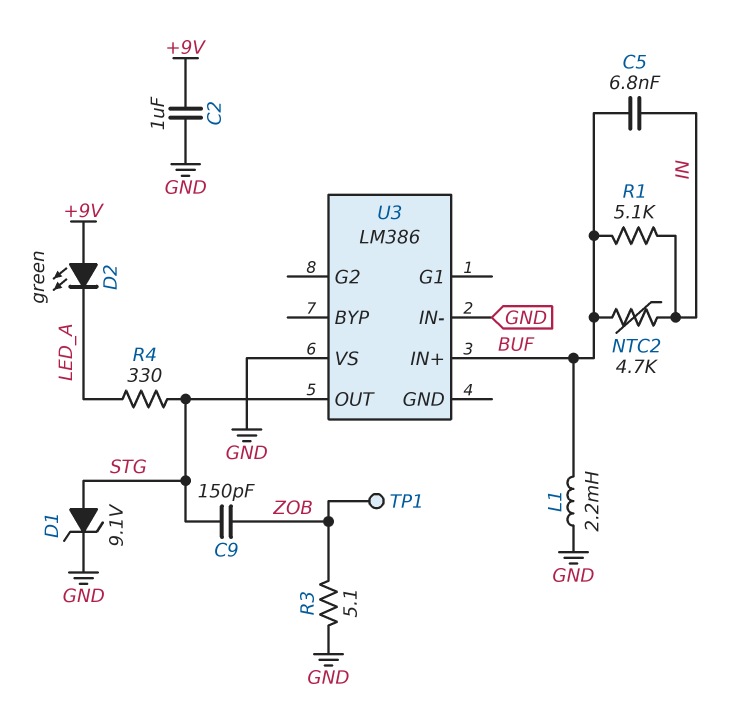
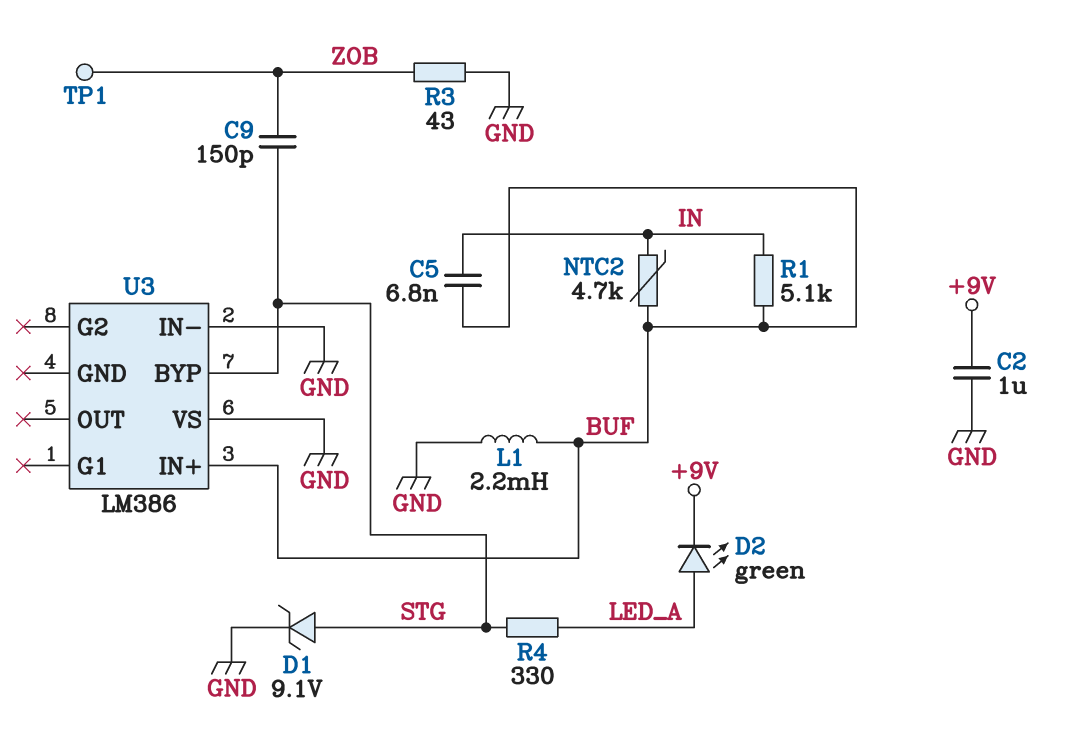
D2: LED green (A +9V, K LED_A) -> LED green (A LED_A, K +9V)
R3: 5.1 (GND, ZOB) -> 43 (GND, ZOB)
U3 pin BYP: none -> STG
U3 pin OUT: STG -> none

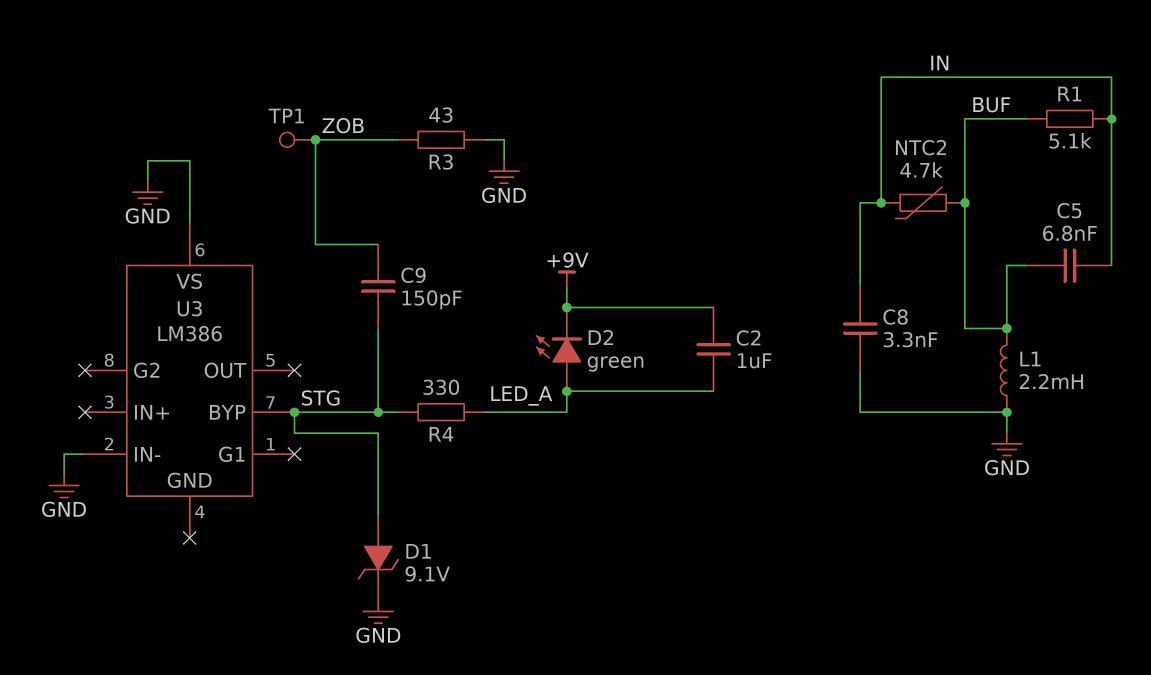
C2: 1uF (+9V, GND) -> 1uF (+9V, LED_A)
C8: none -> 3.3nF (GND, IN)
U3 pin IN+: BUF -> none

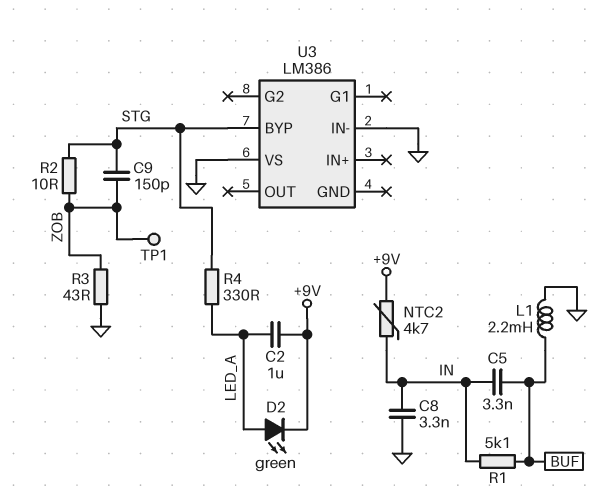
C5: 6.8nF (BUF, IN) -> 3.3nF (BUF, IN)
D1: zener 9.1V (A STG, K GND) -> none
NTC2: 4.7k (BUF, IN) -> 4.7k (+9V, IN)
R2: none -> 10 (STG, ZOB)

